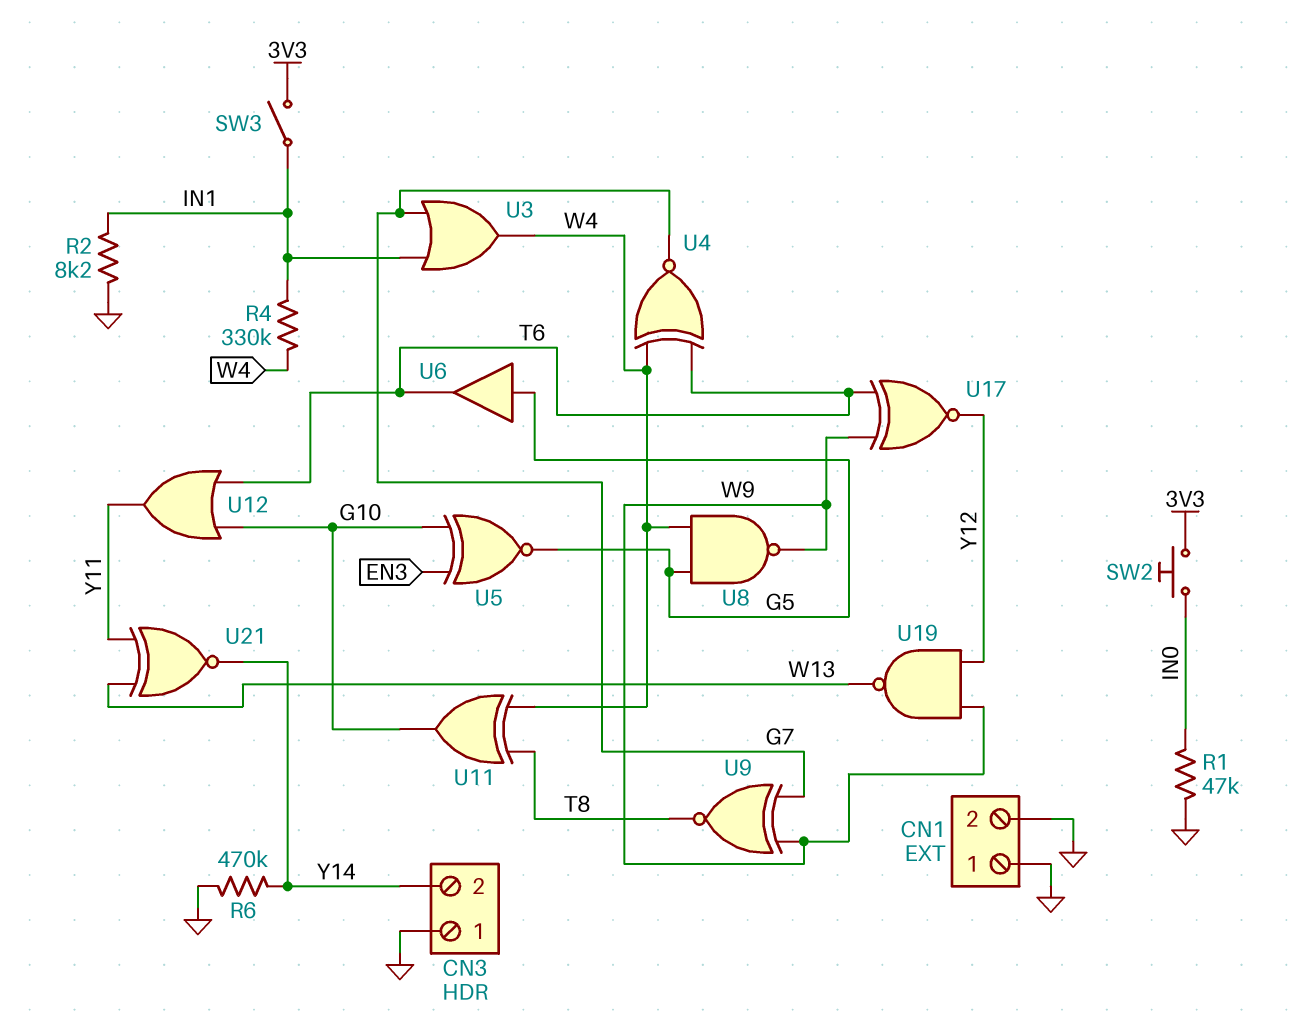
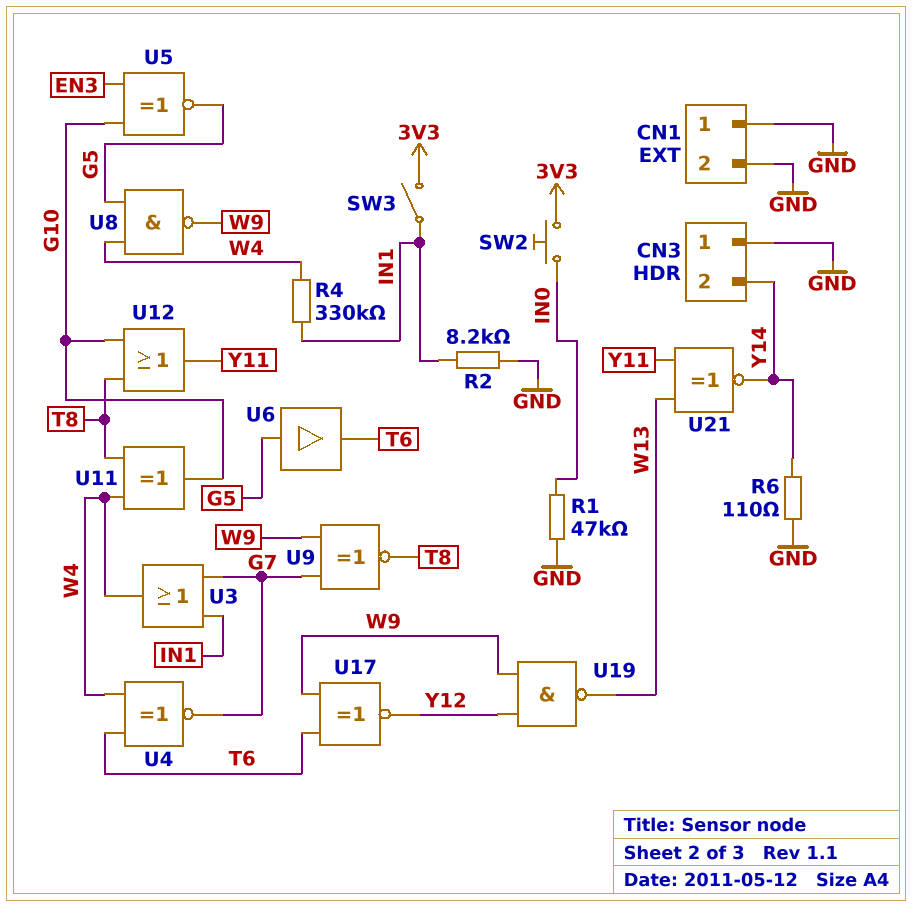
R6: 470k (GND, Y14) -> 110 (GND, Y14)
U12: OR (in G10, in T6, out Y11) -> OR (in G10, in T8, out Y11)

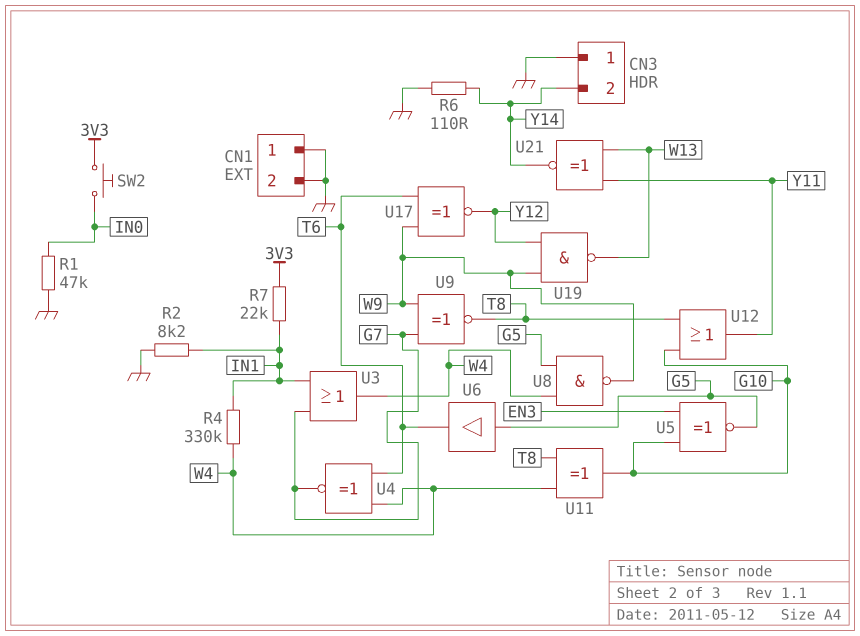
R7: none -> 22k (3V3, IN1)
SW3: switch (3V3, IN1) -> none

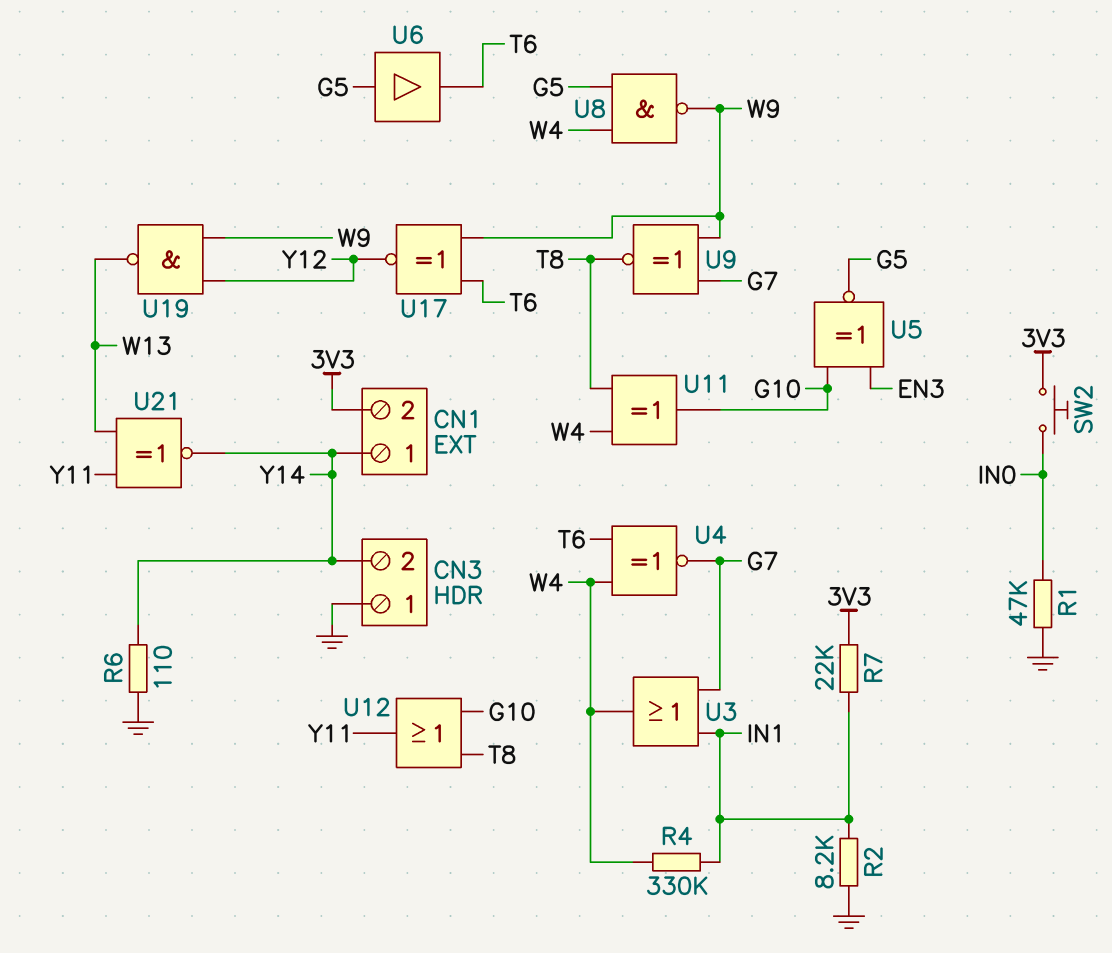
CN1 pin 1: GND -> Y14
CN1 pin 2: GND -> 3V3

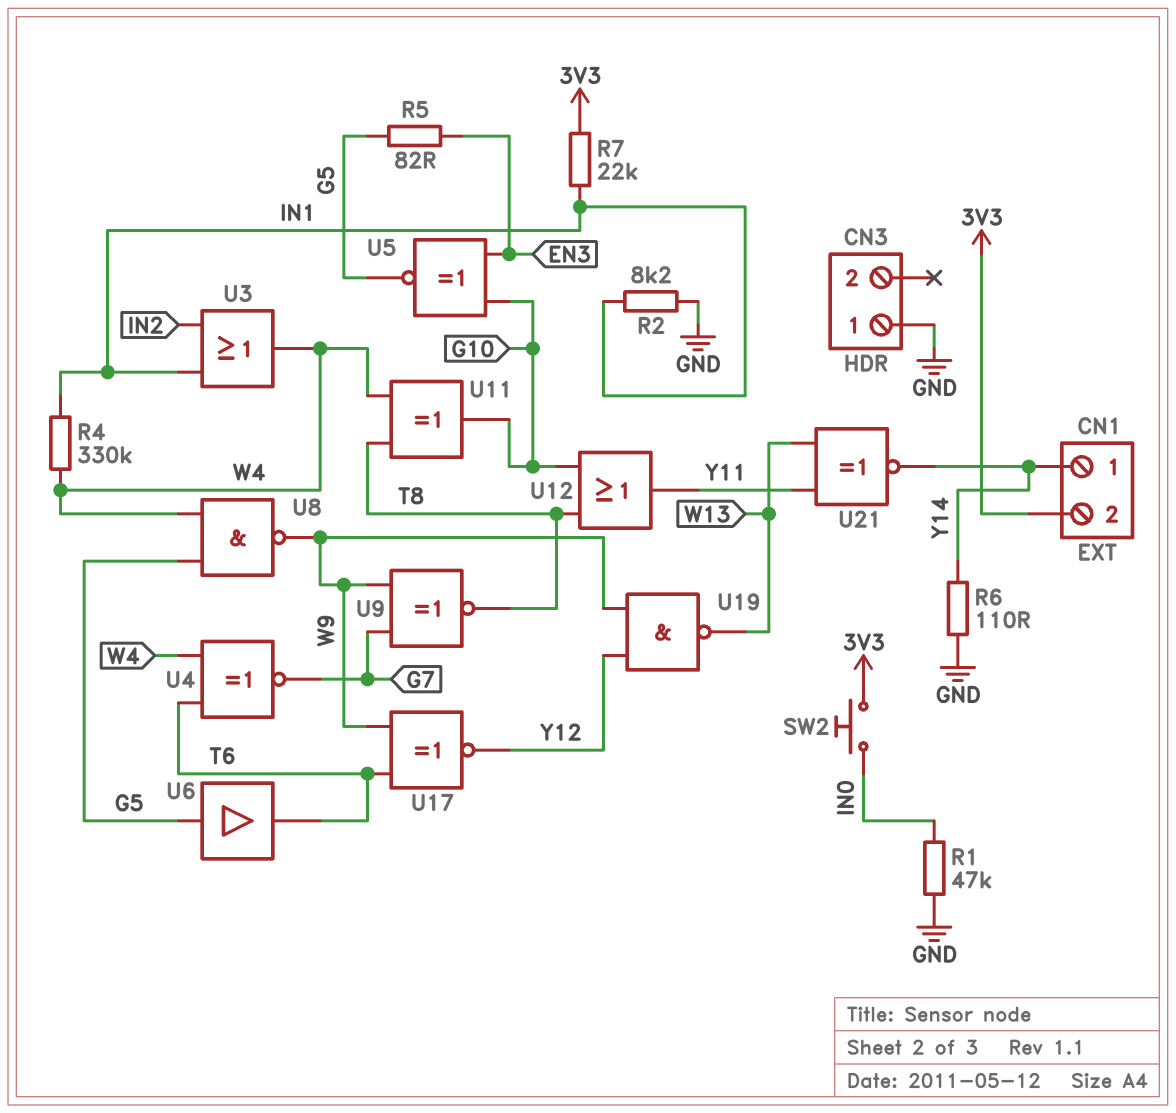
CN3 pin 2: Y14 -> none
R5: none -> 82 (EN3, G5)
U3: OR (in G7, in IN1, out W4) -> OR (in IN1, in IN2, out W4)

